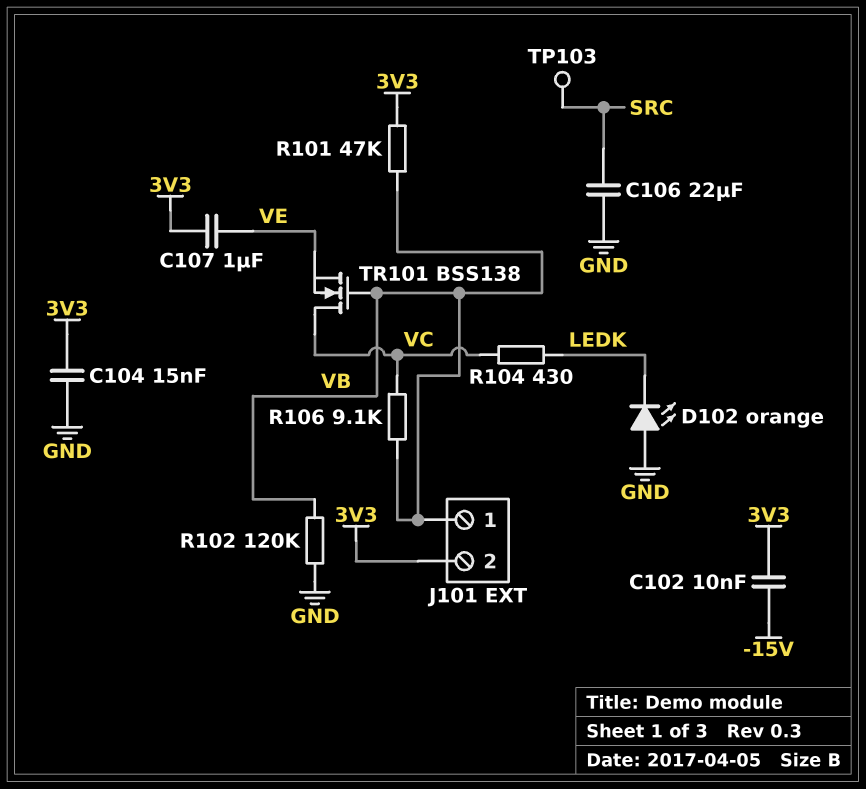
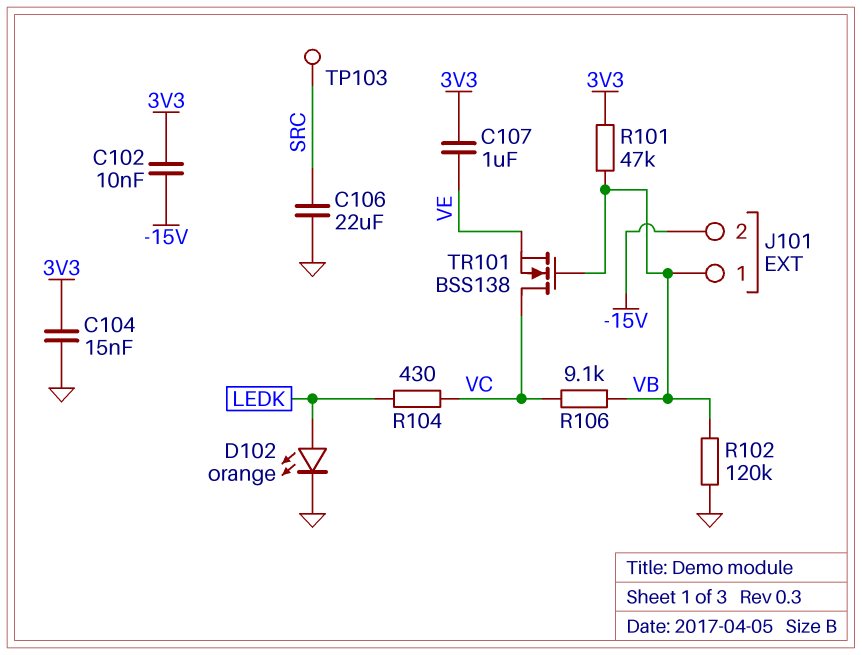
D102: LED orange (A GND, K LEDK) -> LED orange (A LEDK, K GND)
J101 pin 2: 3V3 -> -15V

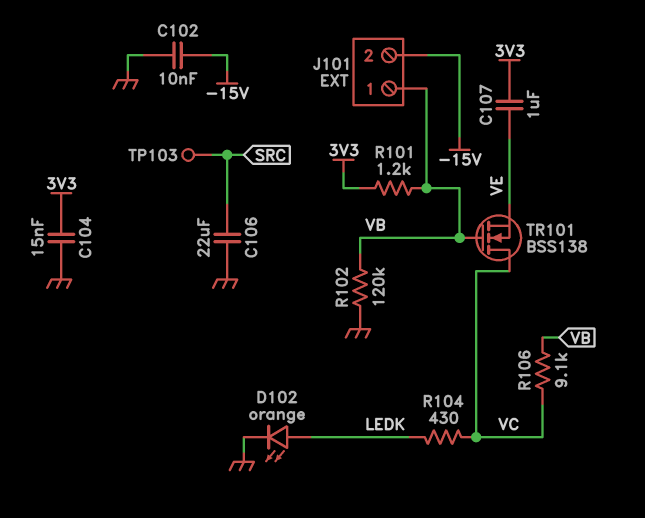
C102: 10nF (-15V, 3V3) -> 10nF (-15V, GND)
R101: 47k (3V3, VB) -> 1.2k (3V3, VB)

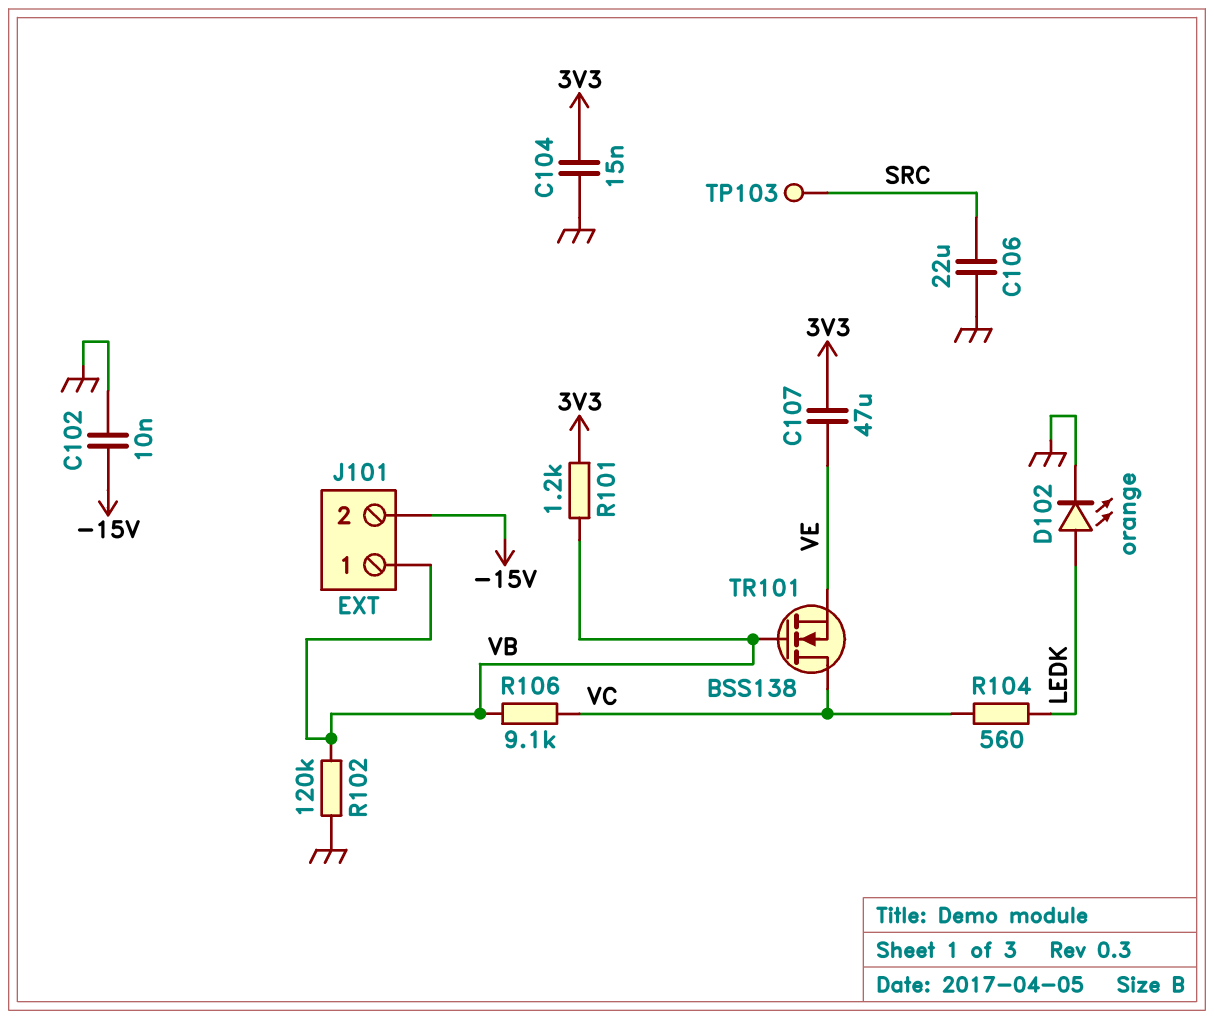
C107: 1uF (3V3, VE) -> 47uF (3V3, VE)
R104: 430 (LEDK, VC) -> 560 (LEDK, VC)

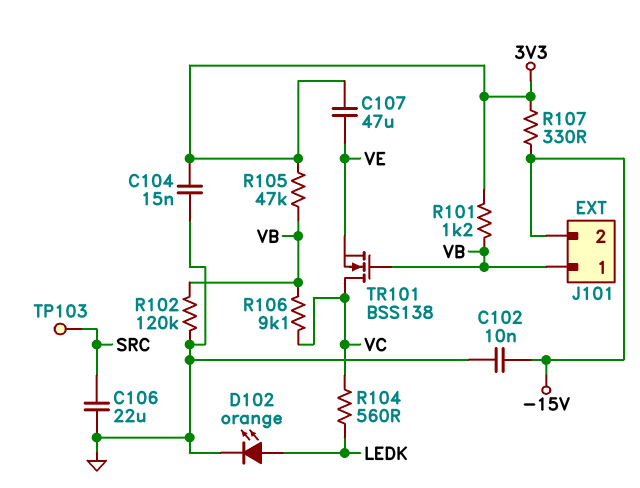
R105: none -> 47k (3V3, VB)
R107: none -> 330 (-15V, 3V3)

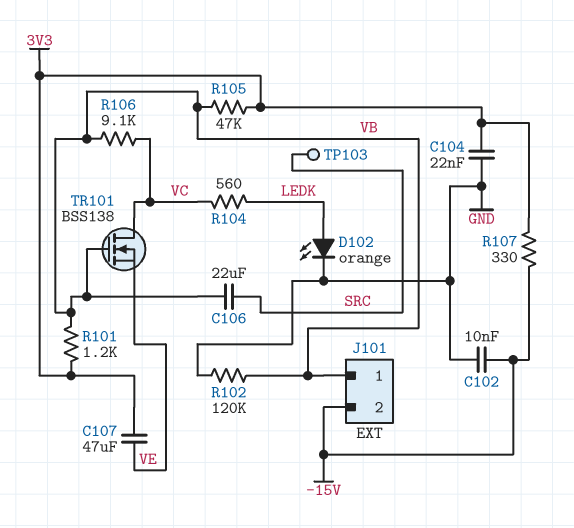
C104: 15nF (3V3, GND) -> 22nF (3V3, GND)
C106: 22uF (GND, SRC) -> 22uF (SRC, VB)

